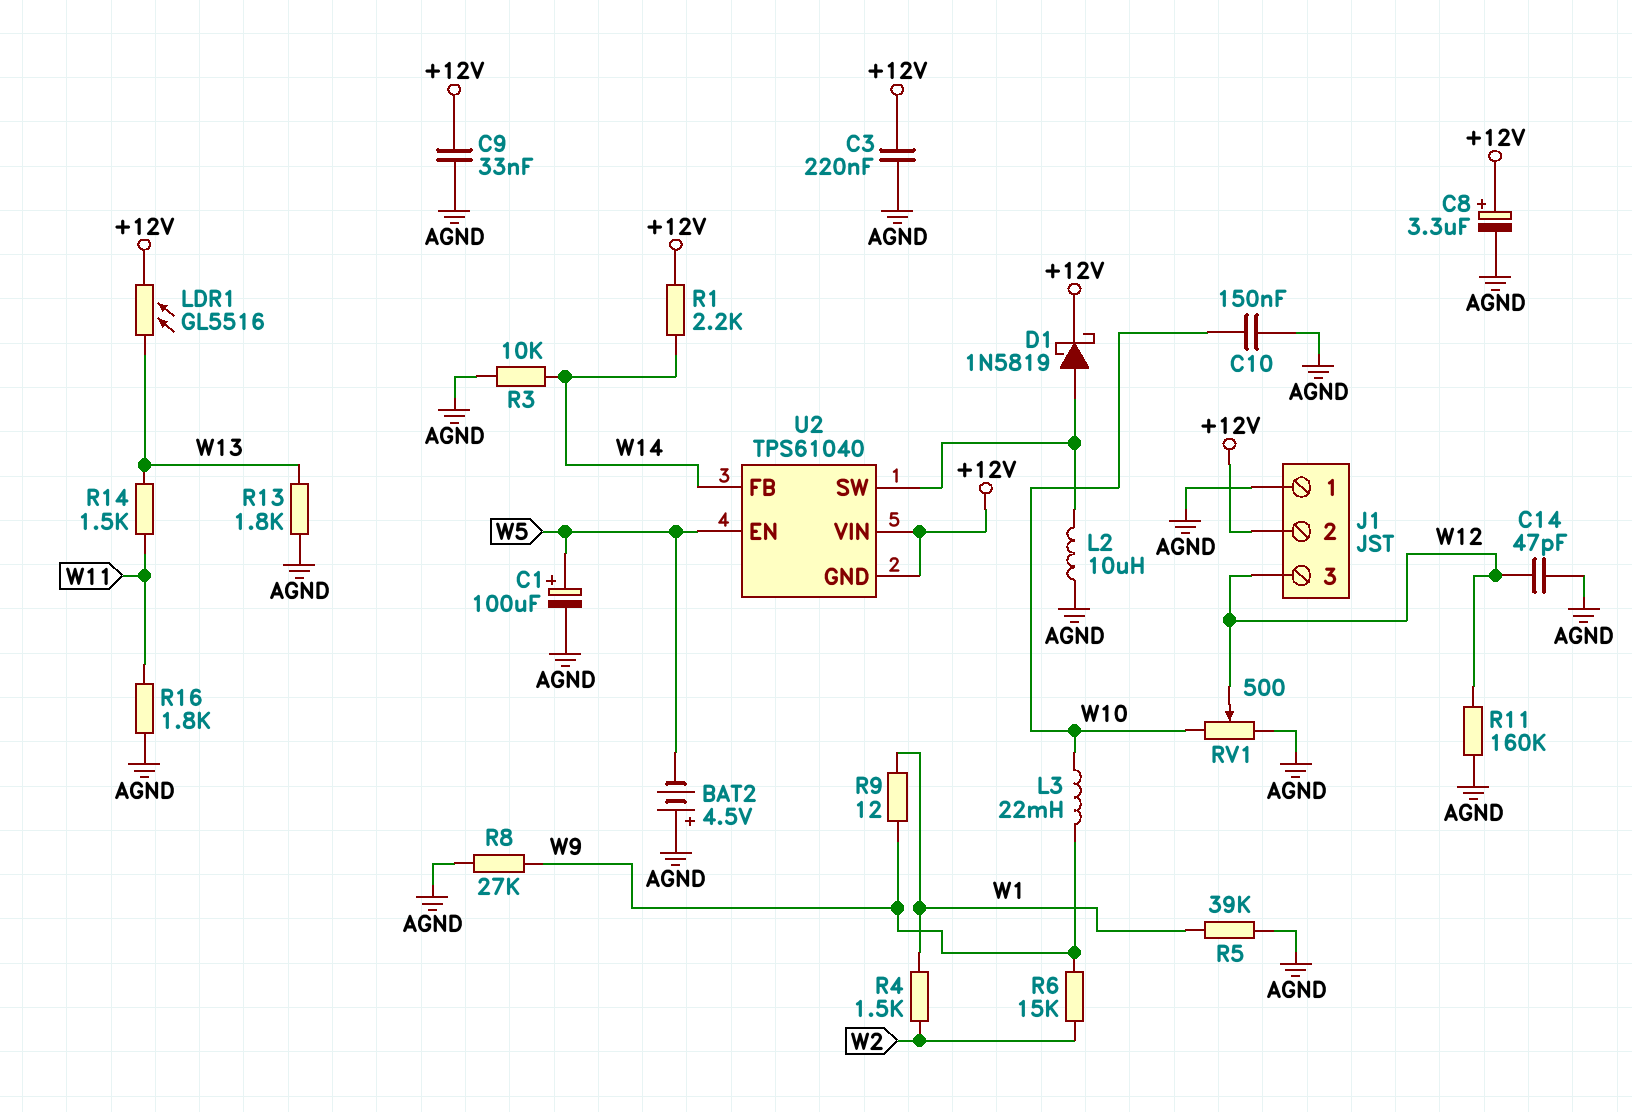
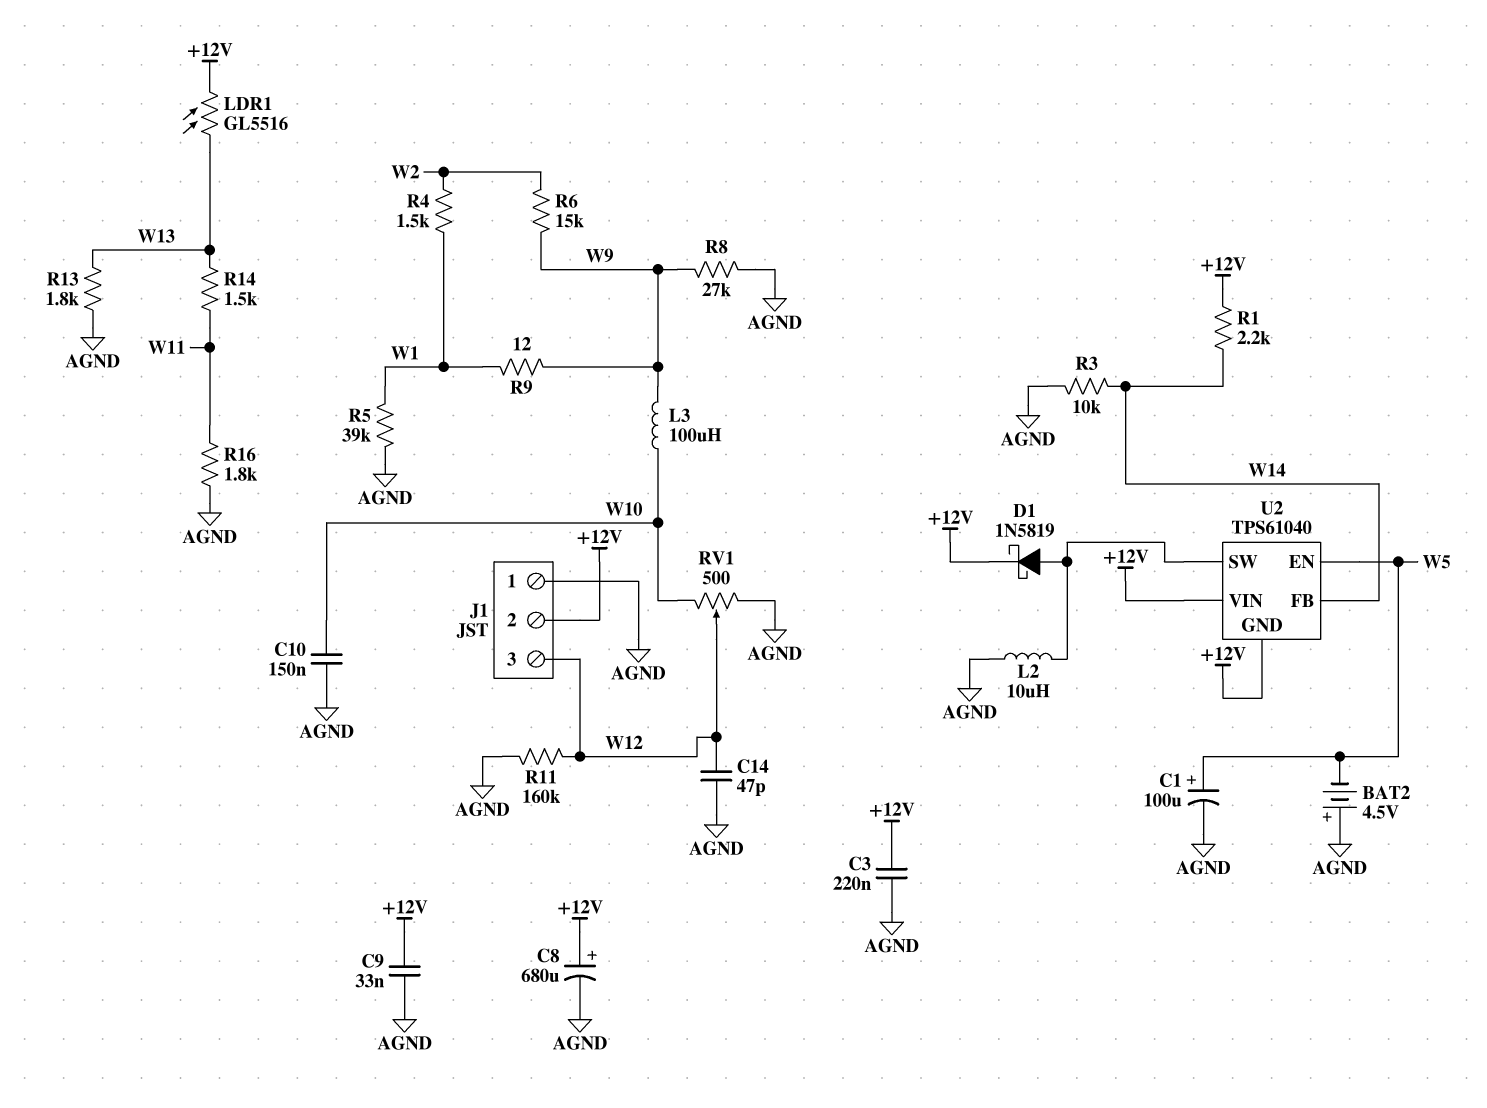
C8: 3.3uF (plus +12V, minus AGND) -> 680uF (plus +12V, minus AGND)
L3: 22mH (W9, W10) -> 100uH (W9, W10)

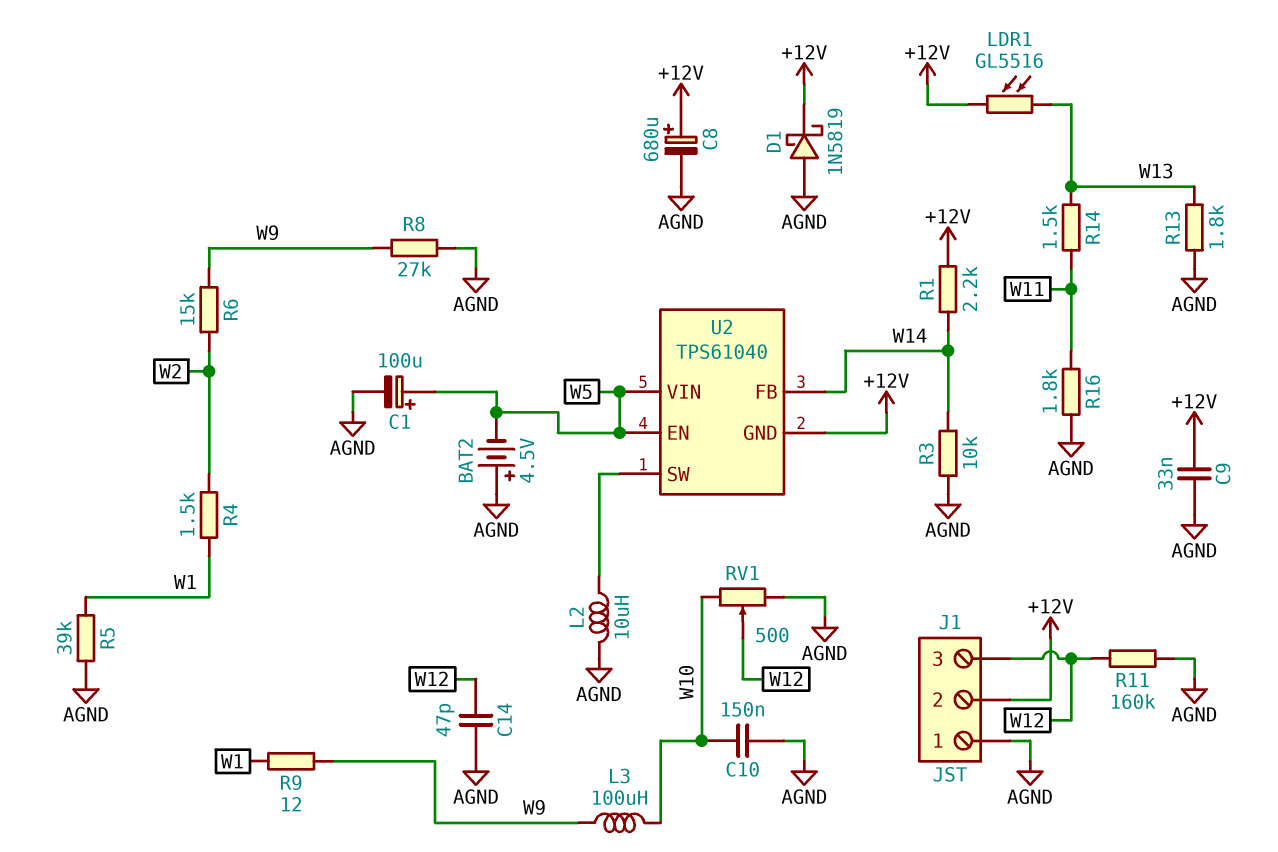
C3: 220nF (+12V, AGND) -> none
D1: schottky 1N5819 (A U2/SW, K +12V) -> schottky 1N5819 (A AGND, K +12V)
U2 pin VIN: +12V -> W5

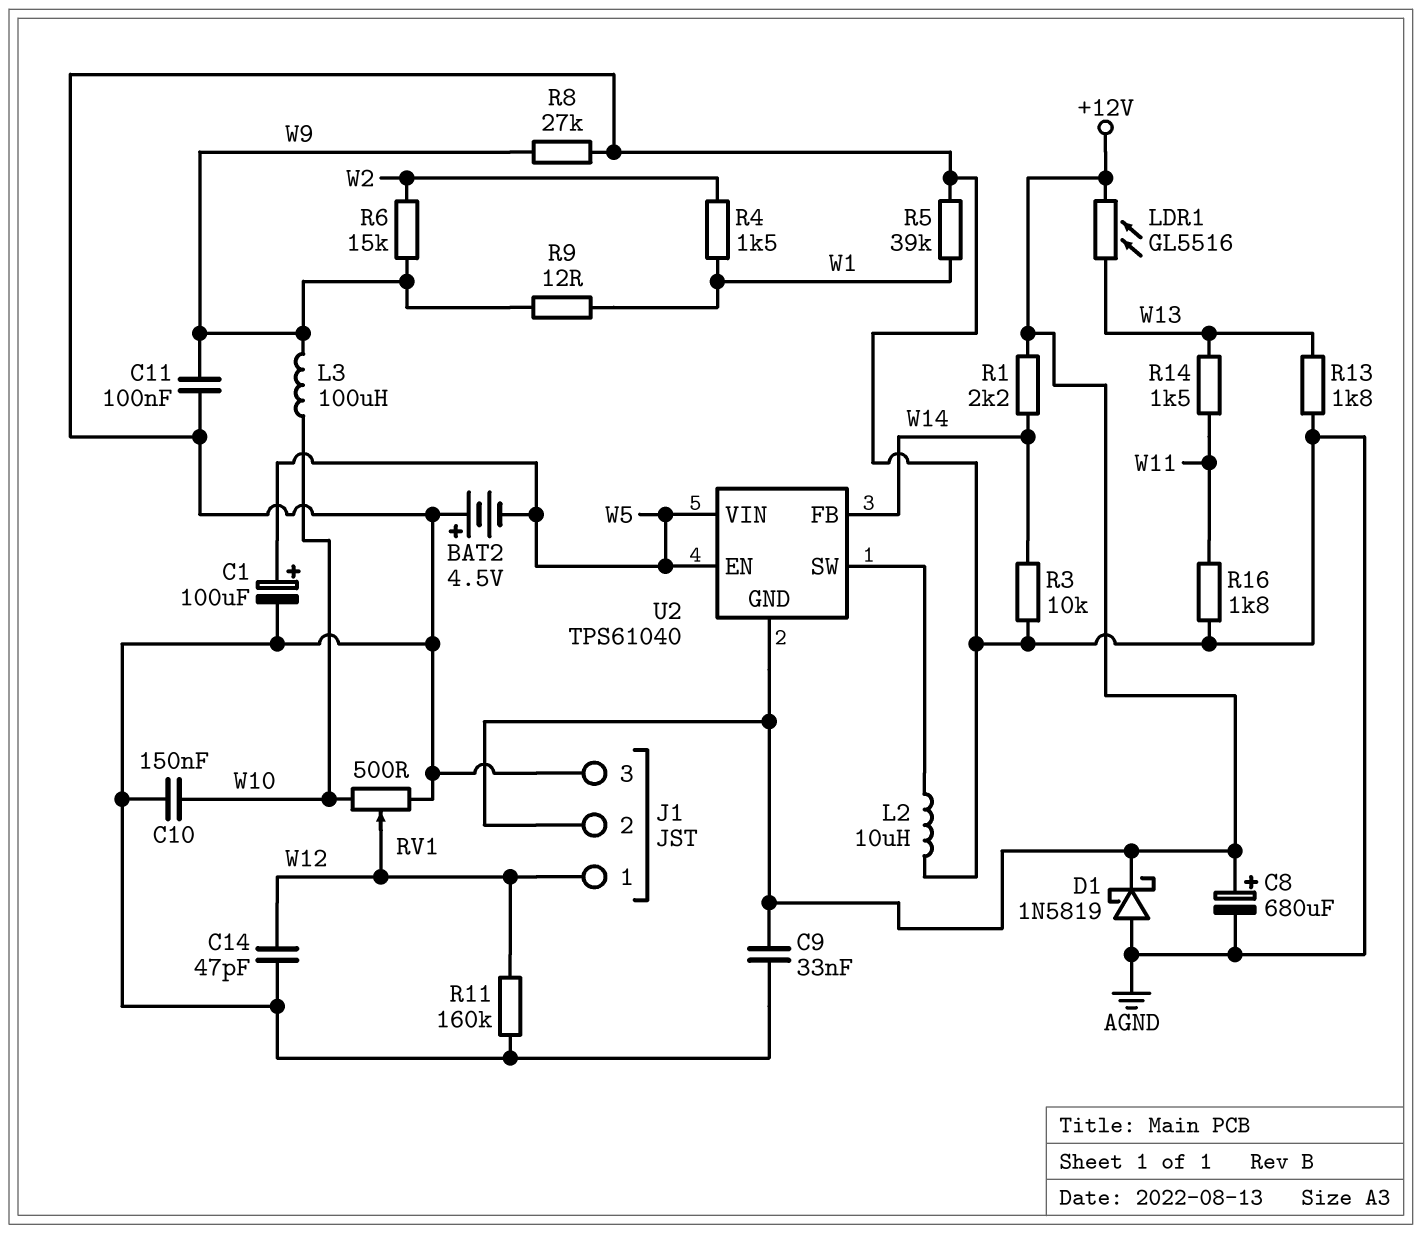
C11: none -> 100nF (AGND, W9)
J1 pin 1: AGND -> W12
J1 pin 3: W12 -> AGND

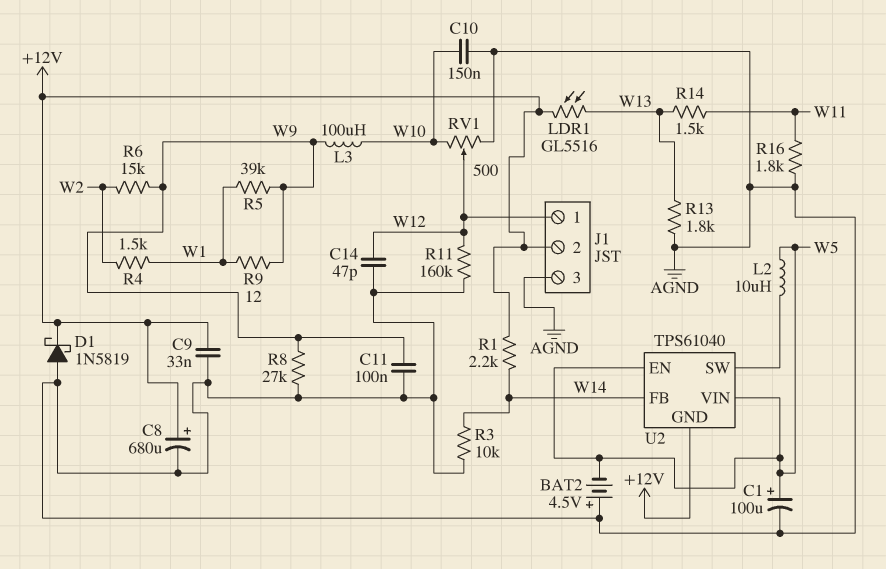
L2: 10uH (AGND, U2/SW) -> 10uH (U2/SW, W5)
R5: 39k (AGND, W1) -> 39k (W1, W9)

